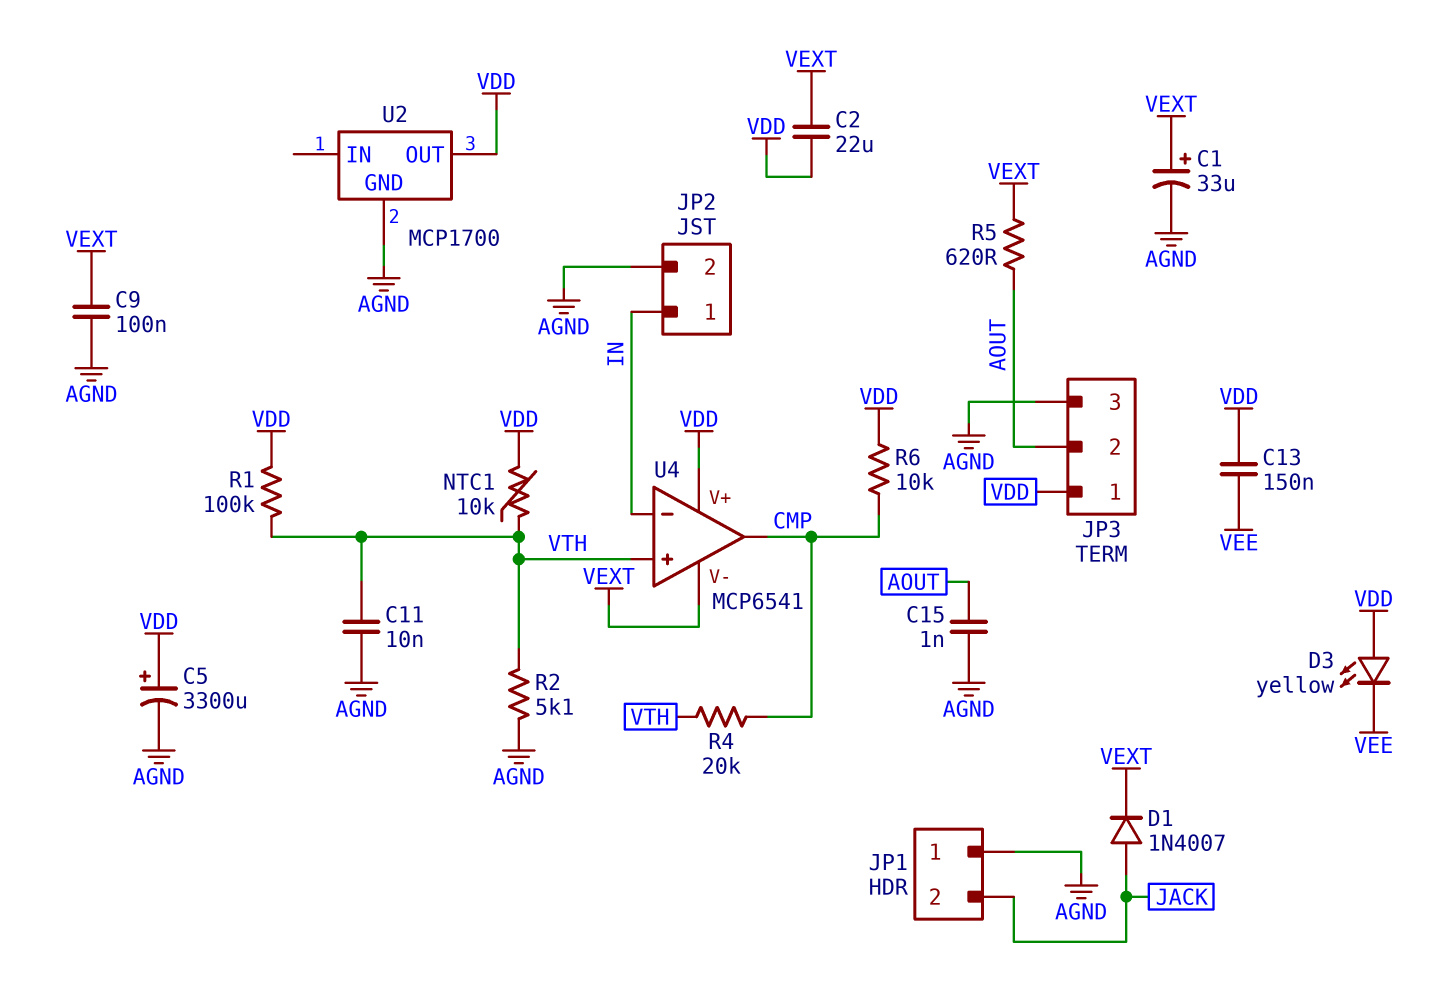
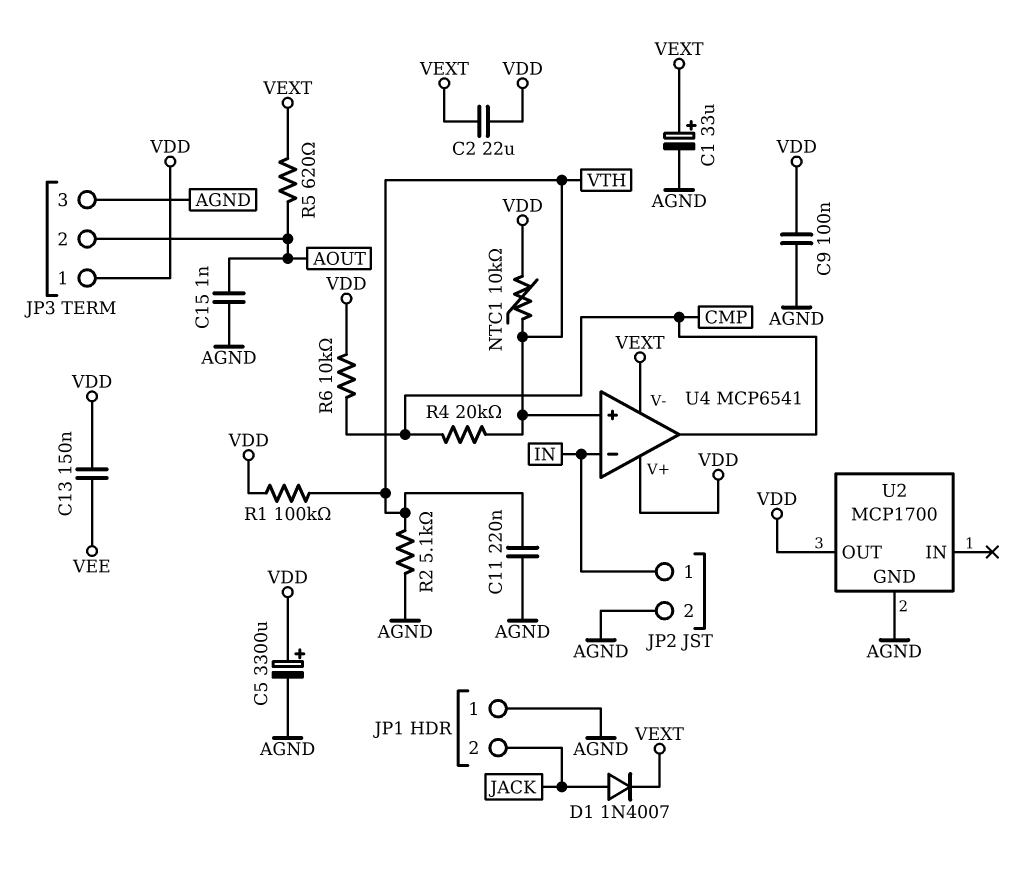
C9: 100nF (AGND, VEXT) -> 100nF (AGND, VDD)
C11: 10nF (AGND, VTH) -> 220nF (AGND, VTH)
D3: LED yellow (A VDD, K VEE) -> none

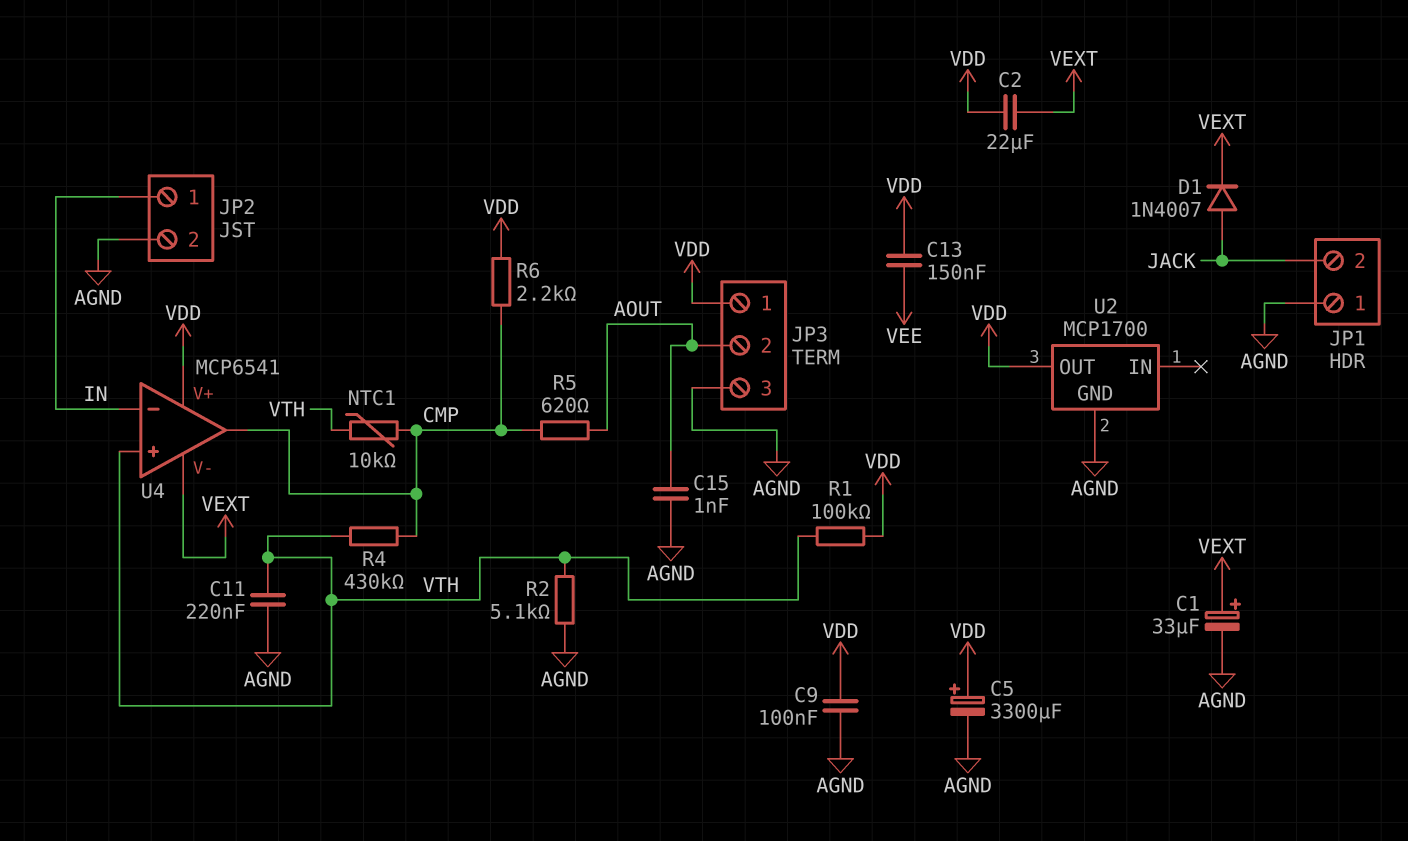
NTC1: 10k (VDD, VTH) -> 10k (CMP, VTH)
R4: 20k (CMP, VTH) -> 430k (CMP, VTH)
R5: 620 (AOUT, VEXT) -> 620 (AOUT, CMP)
R6: 10k (CMP, VDD) -> 2.2k (CMP, VDD)

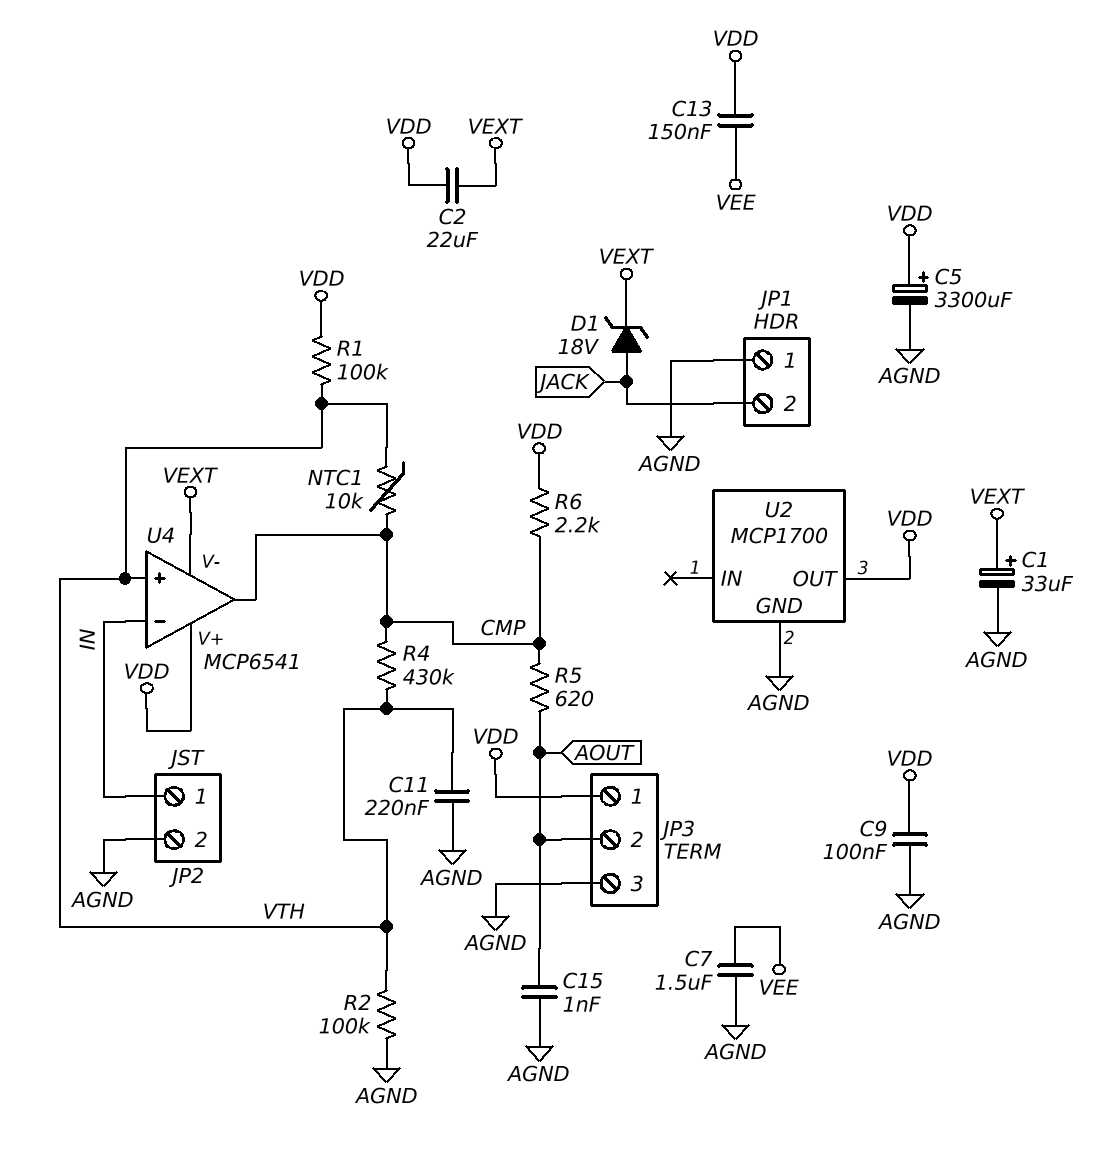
C7: none -> 1.5uF (AGND, VEE)
D1: diode 1N4007 (A JACK, K VEXT) -> zener 18V (A JACK, K VEXT)
R2: 5.1k (AGND, VTH) -> 100k (AGND, VTH)

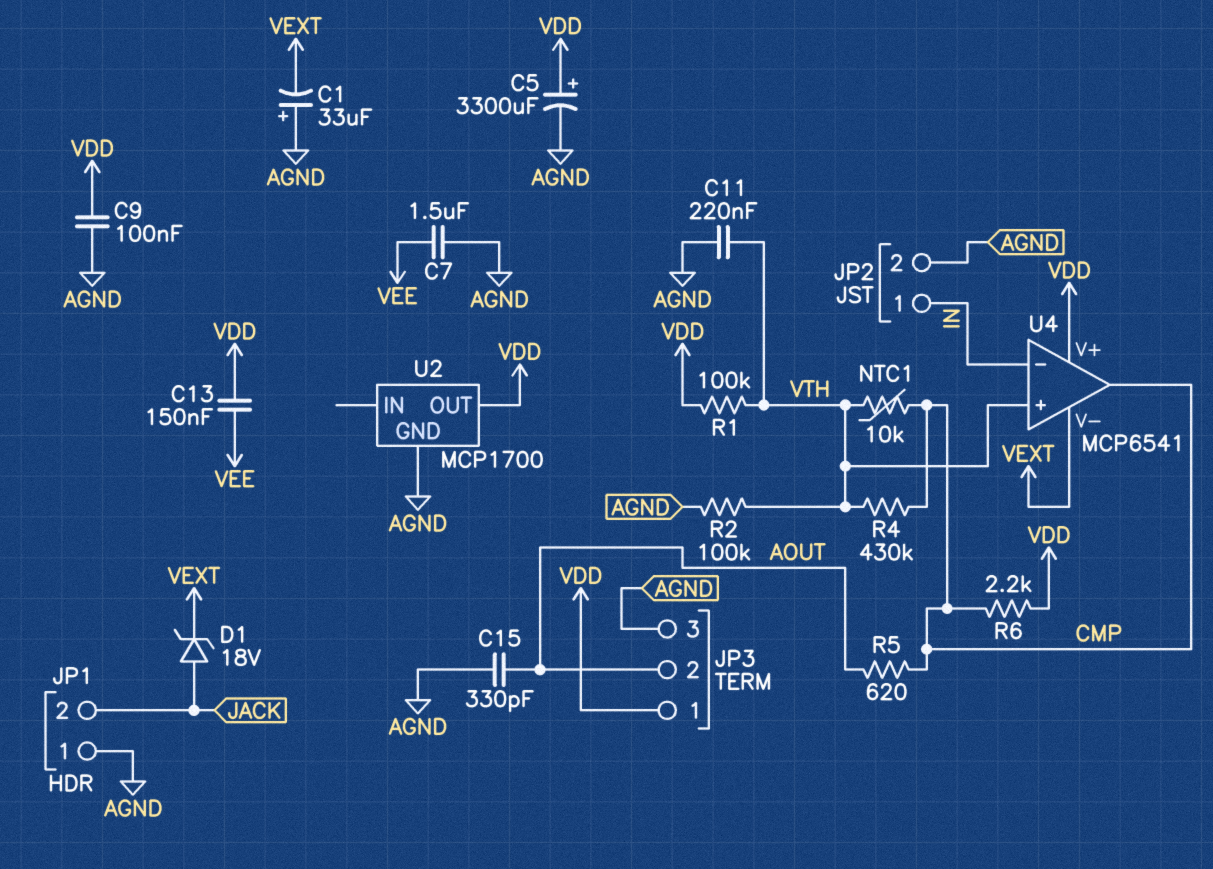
C1: 33uF (plus VEXT, minus AGND) -> 33uF (plus AGND, minus VEXT)
C2: 22uF (VDD, VEXT) -> none
C15: 1nF (AGND, AOUT) -> 330pF (AGND, AOUT)

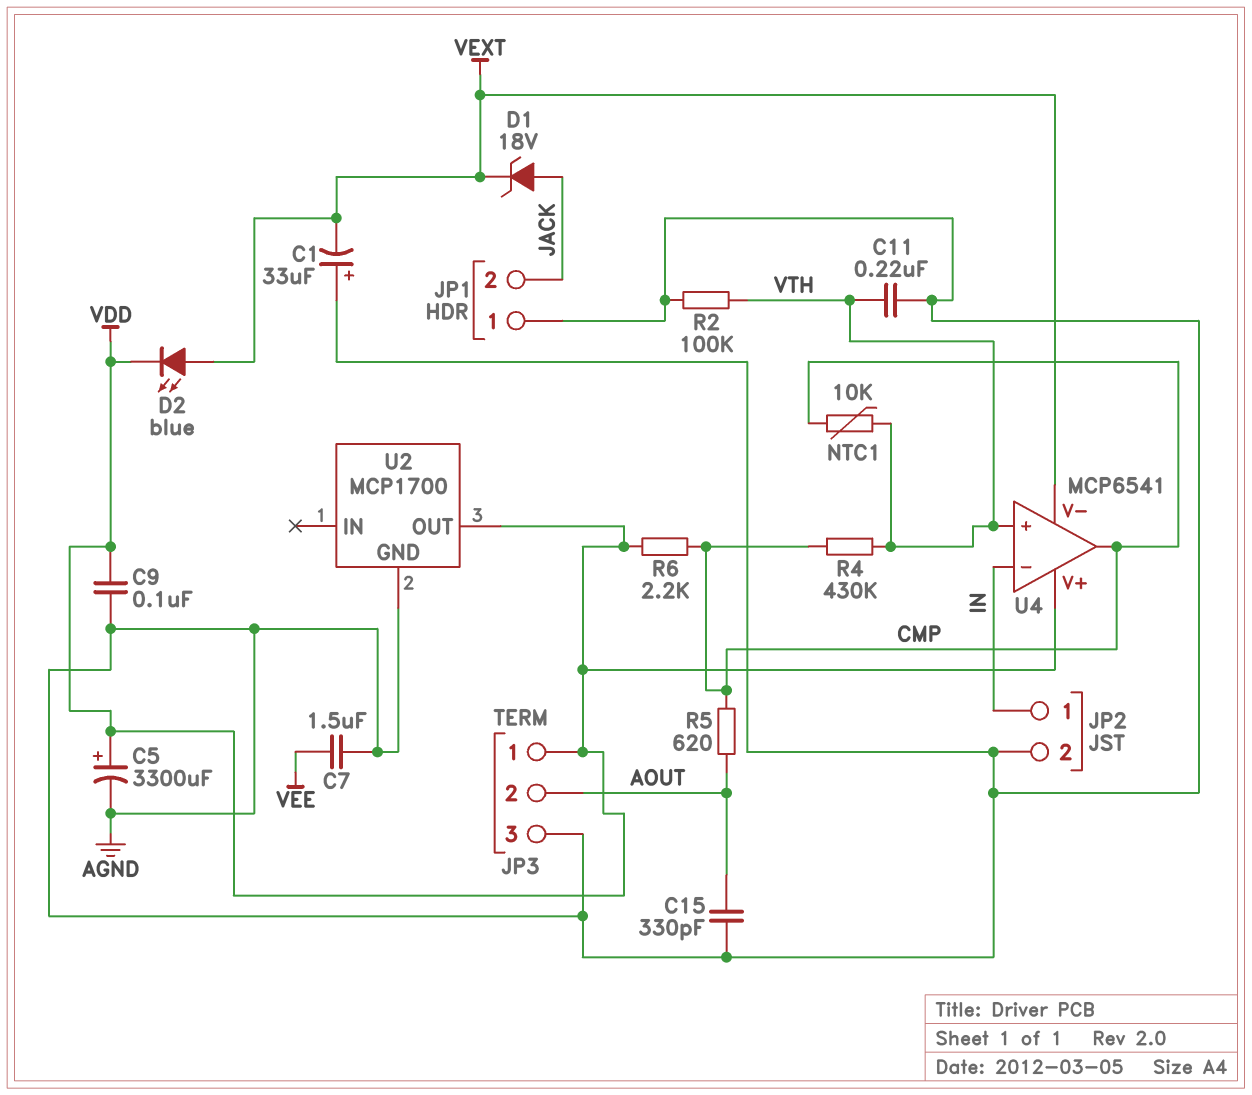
C13: 150nF (VDD, VEE) -> none
D2: none -> LED blue (A VEXT, K VDD)
R1: 100k (VDD, VTH) -> none

